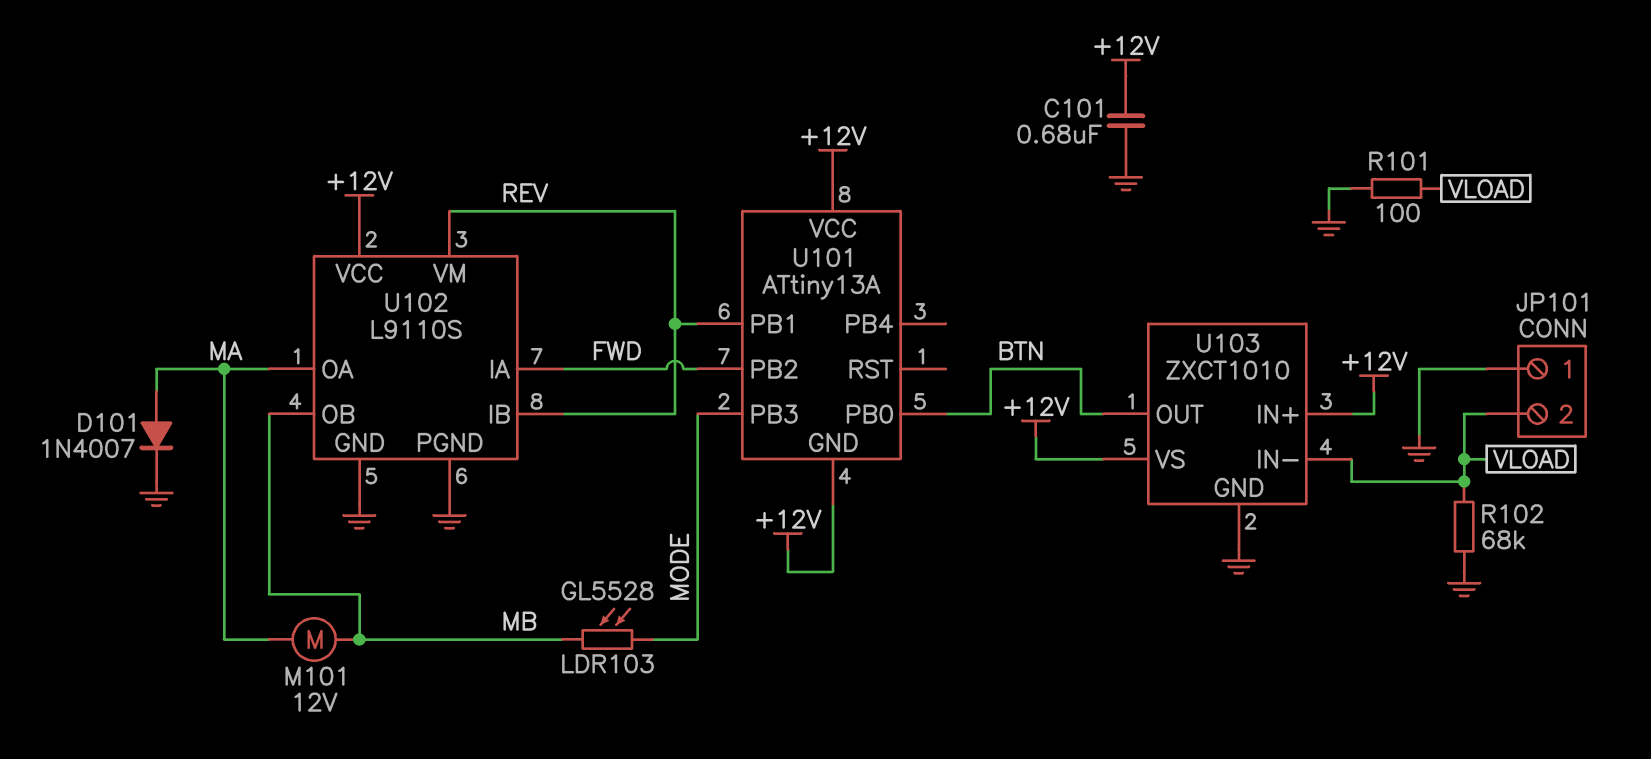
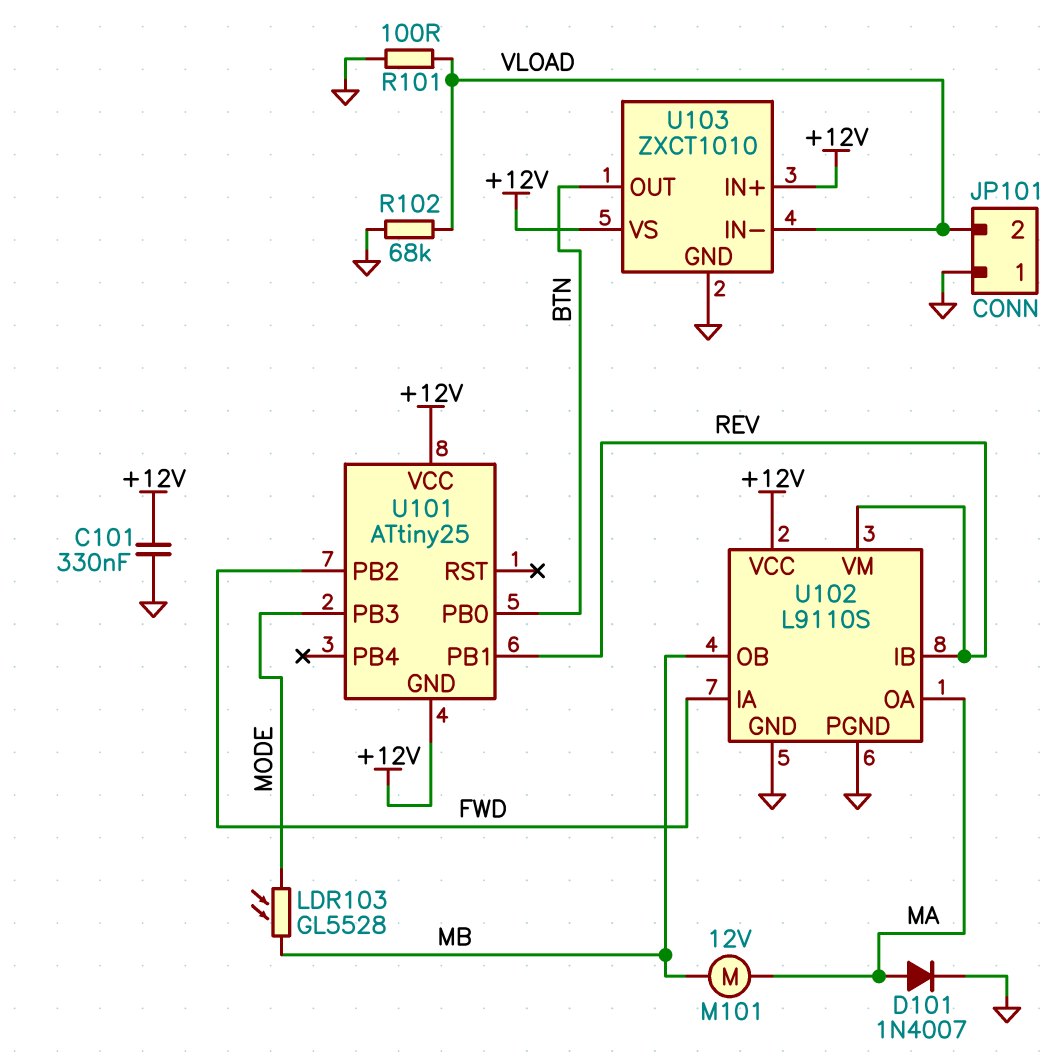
C101: 680nF (+12V, GND) -> 330nF (+12V, GND)
U101: ATtiny13A -> ATtiny25

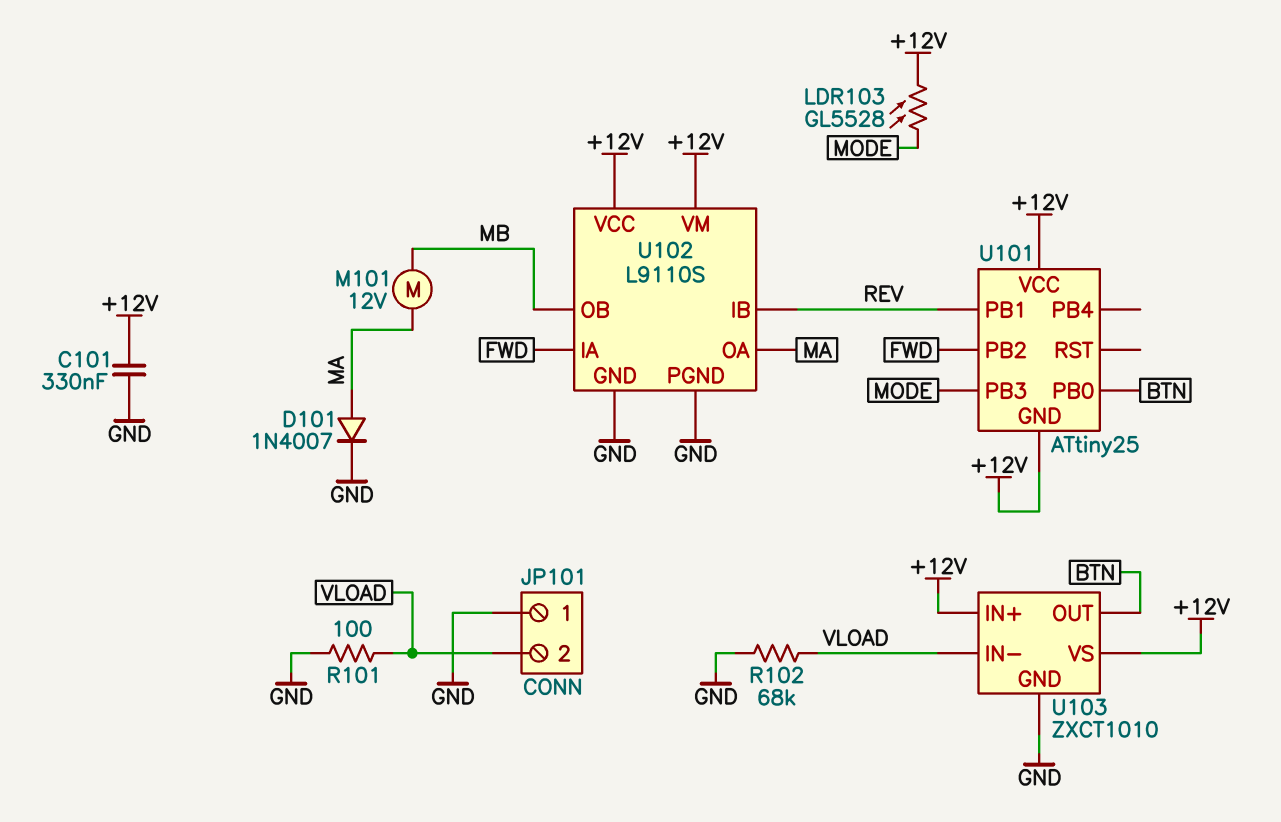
LDR103: GL5528 (MB, MODE) -> GL5528 (+12V, MODE)
U102 pin VM: REV -> +12V

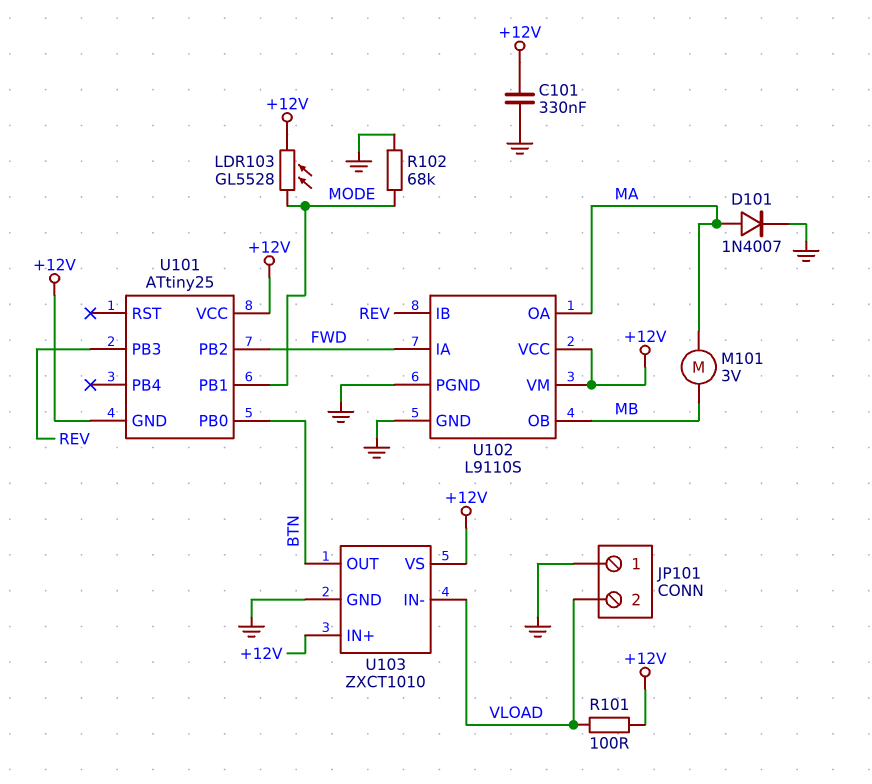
M101: motor 12V (MA, MB) -> motor 3V (MA, MB)
R101: 100 (GND, VLOAD) -> 100 (+12V, VLOAD)
R102: 68k (GND, VLOAD) -> 68k (GND, MODE)
U101 pin PB1: REV -> MODE
U101 pin PB3: MODE -> REV

